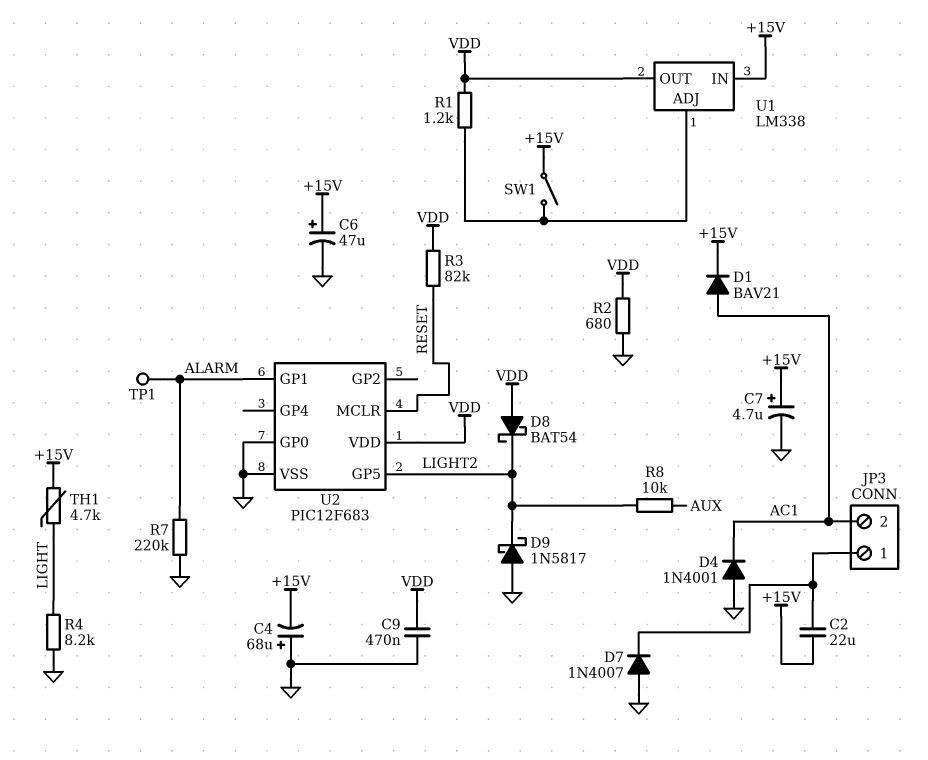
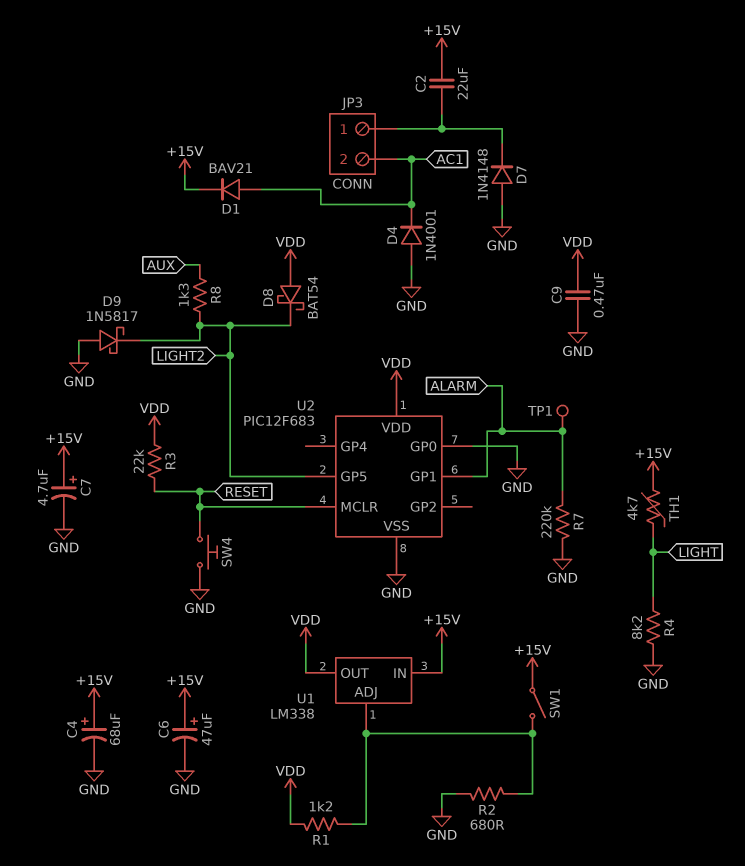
C4: 68uF (plus GND, minus +15V) -> 68uF (plus +15V, minus GND)
D7: diode 1N4007 (A GND, K JP3/1) -> diode 1N4148 (A GND, K JP3/1)
R2: 680 (GND, VDD) -> 680 (GND, U1/ADJ)
R3: 82k (RESET, VDD) -> 22k (RESET, VDD)
R8: 10k (AUX, LIGHT2) -> 1.3k (AUX, LIGHT2)
SW4: none -> button (GND, RESET)

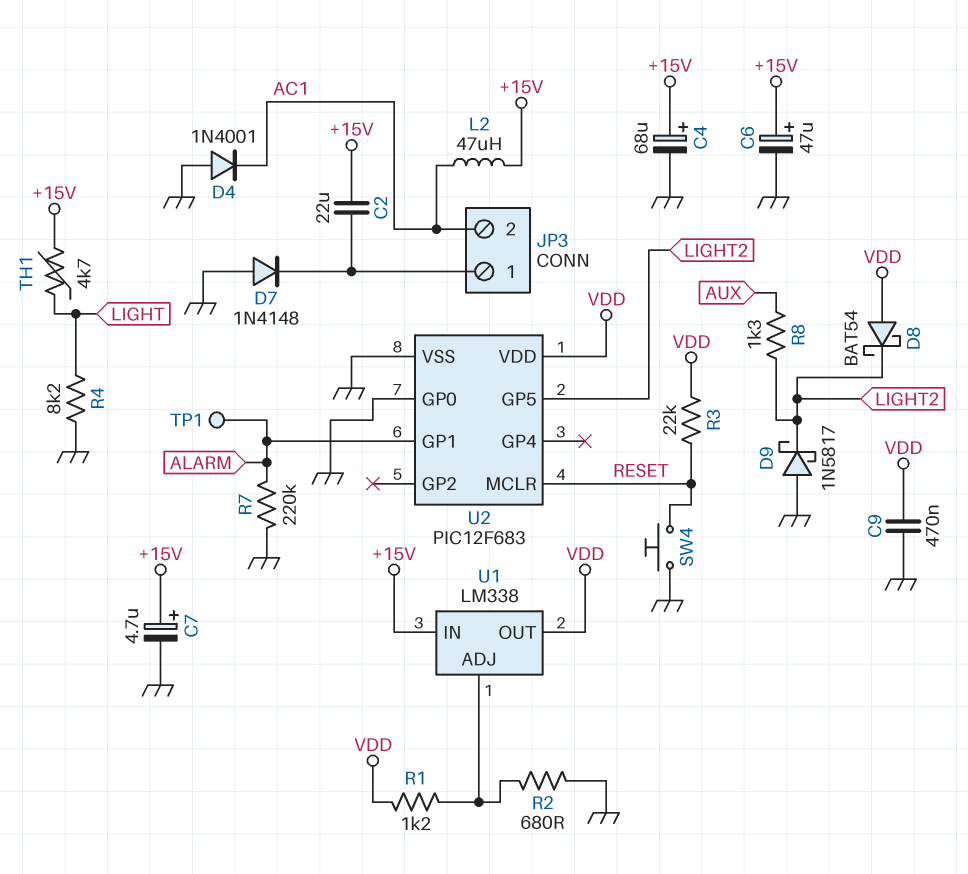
D1: diode BAV21 (A AC1, K +15V) -> none
L2: none -> 47uH (+15V, AC1)
SW1: switch (+15V, U1/ADJ) -> none

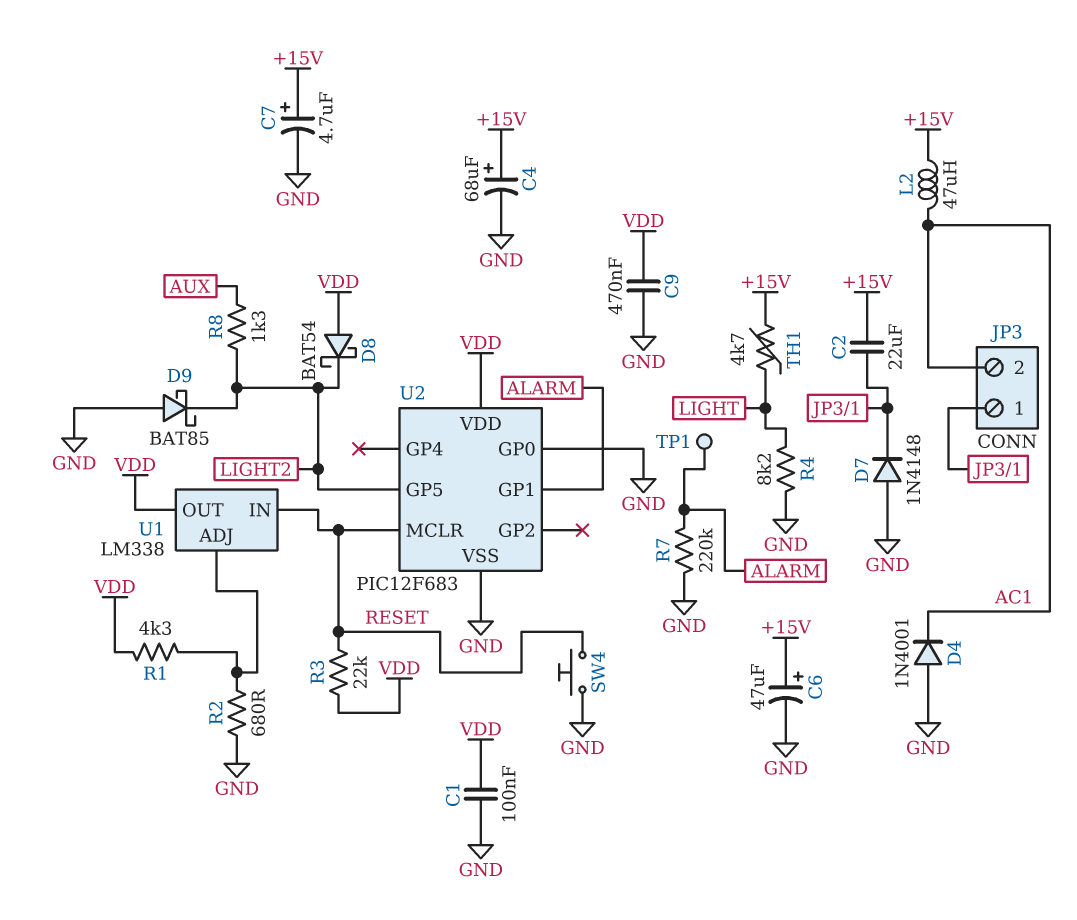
C1: none -> 100nF (GND, VDD)
D9: schottky 1N5817 (A GND, K LIGHT2) -> schottky BAT85 (A GND, K LIGHT2)
R1: 1.2k (U1/ADJ, VDD) -> 4.3k (U1/ADJ, VDD)
U1 pin IN: +15V -> RESET

